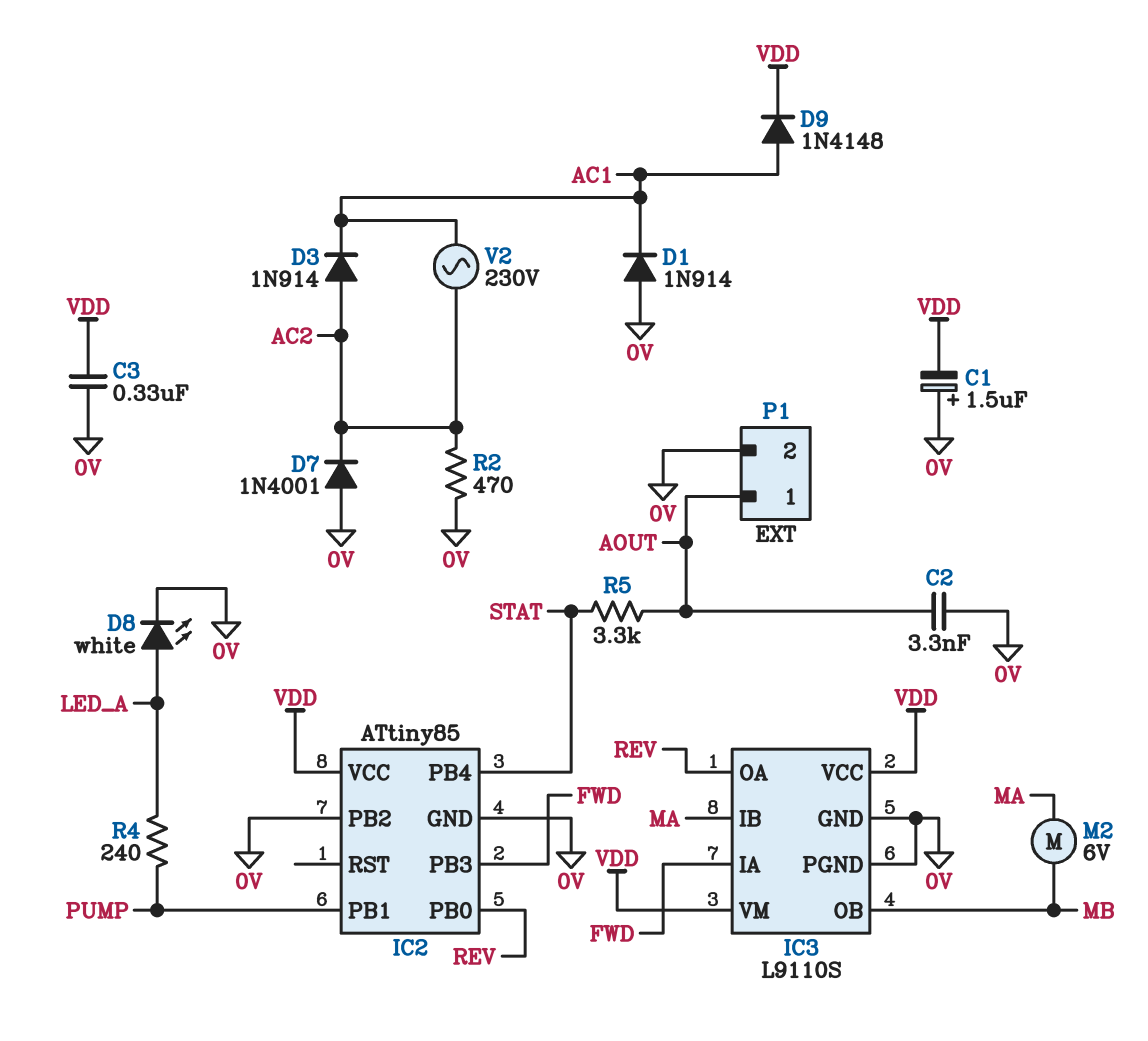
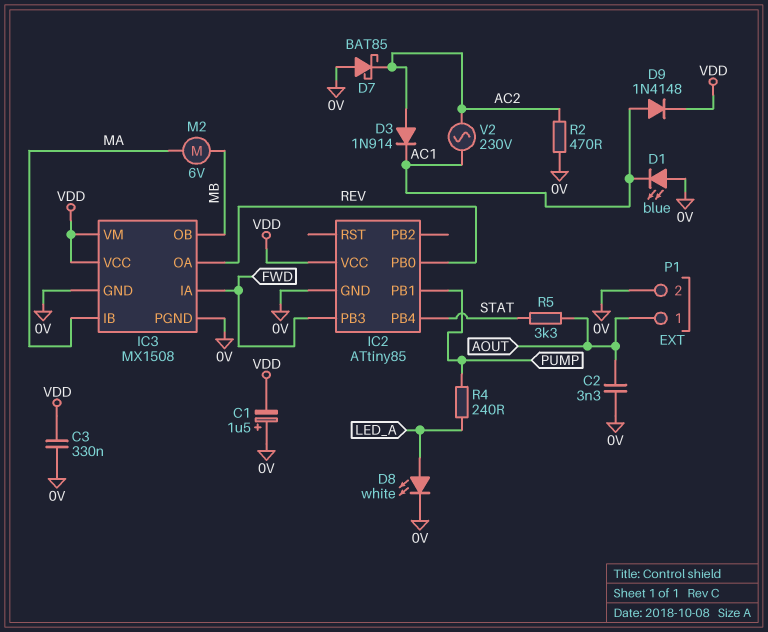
D1: diode 1N914 (A 0V, K AC1) -> LED blue (A 0V, K AC1)
D7: diode 1N4001 (A 0V, K AC2) -> schottky BAT85 (A 0V, K AC2)
IC2 pin PB2: 0V -> none
IC3: L9110S -> MX1508

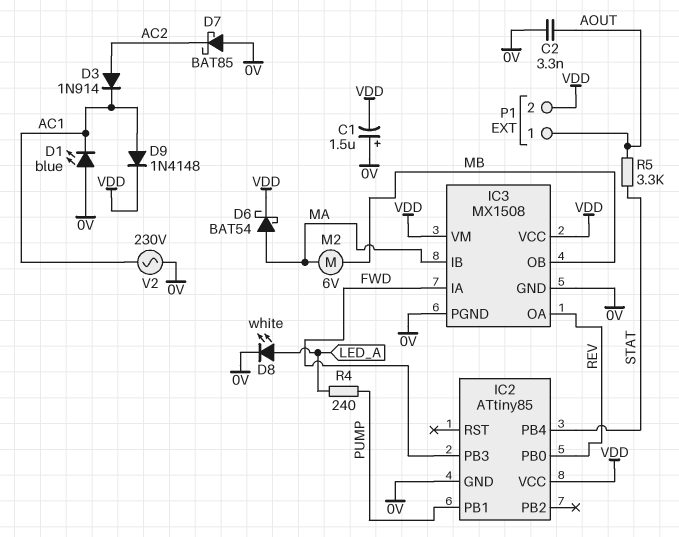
C3: 330nF (0V, VDD) -> none
D6: none -> schottky BAT54 (A MA, K VDD)
P1 pin 2: 0V -> VDD
R2: 470 (0V, AC2) -> none
V2: AC 230V (AC1, AC2) -> AC 230V (0V, AC1)

